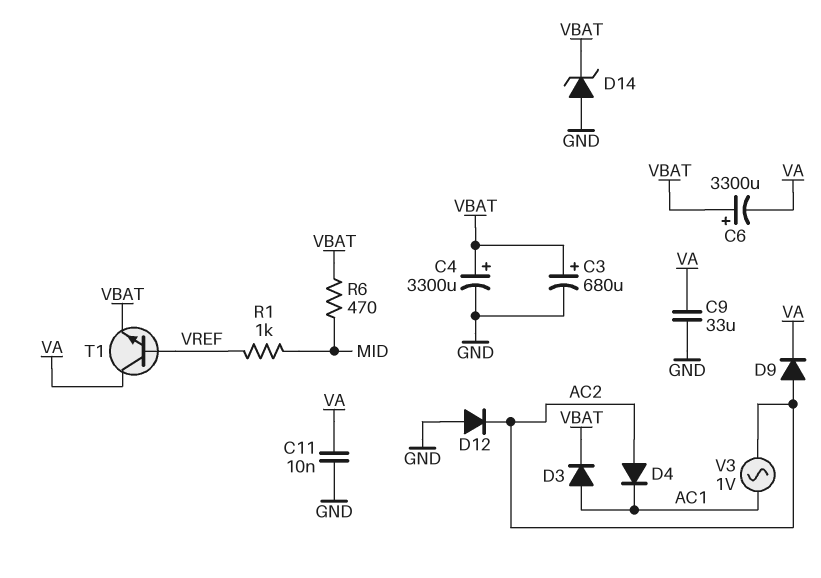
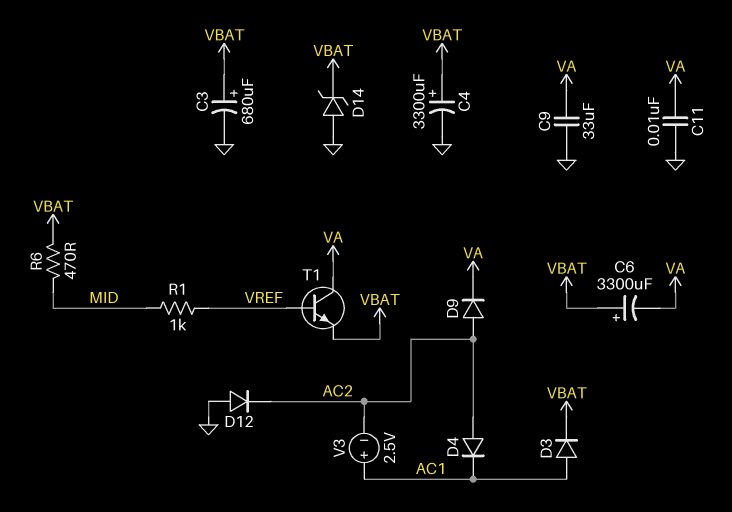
V3: AC 1V (AC1, AC2) -> 2.5V (plus AC1, minus AC2)

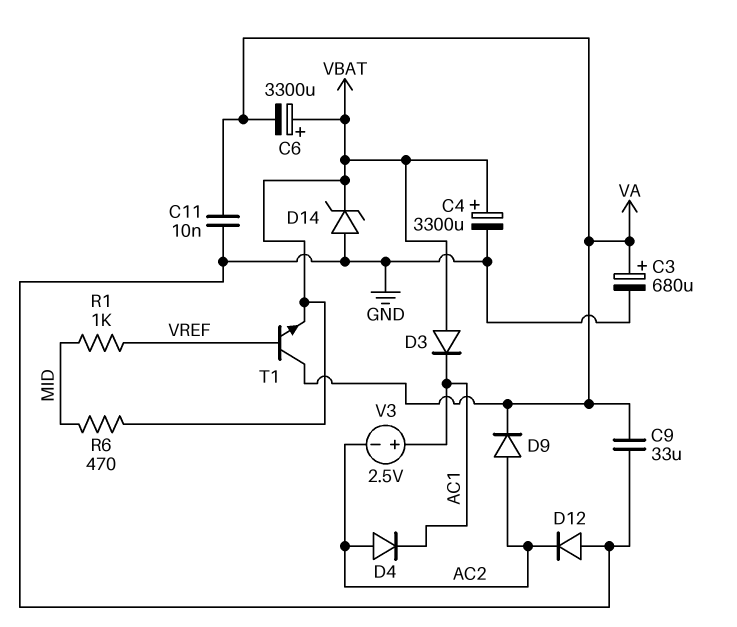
C3: 680uF (plus VBAT, minus GND) -> 680uF (plus VA, minus GND)
D3: diode (A AC1, K VBAT) -> diode (A VBAT, K AC1)

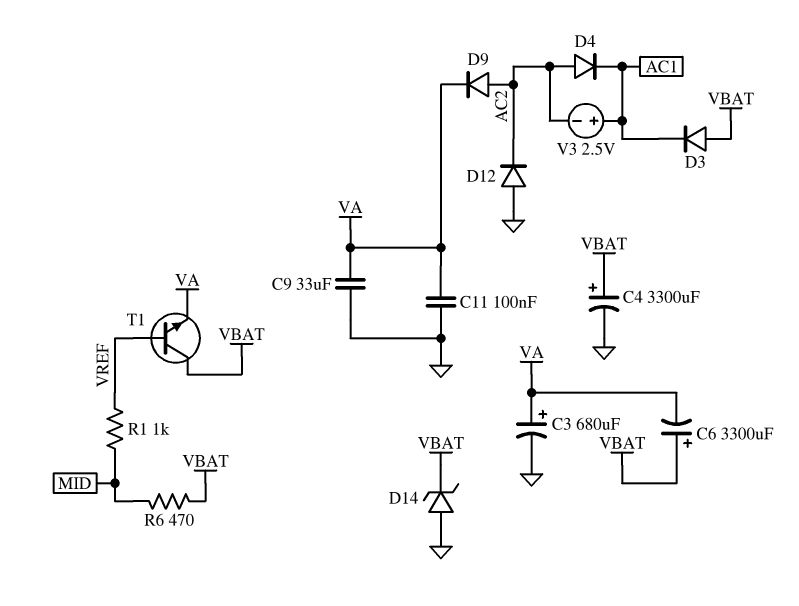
C11: 10nF (GND, VA) -> 100nF (GND, VA)
T1: NPN (B VREF, C VA, E VBAT) -> NPN (B VREF, C VBAT, E VA)

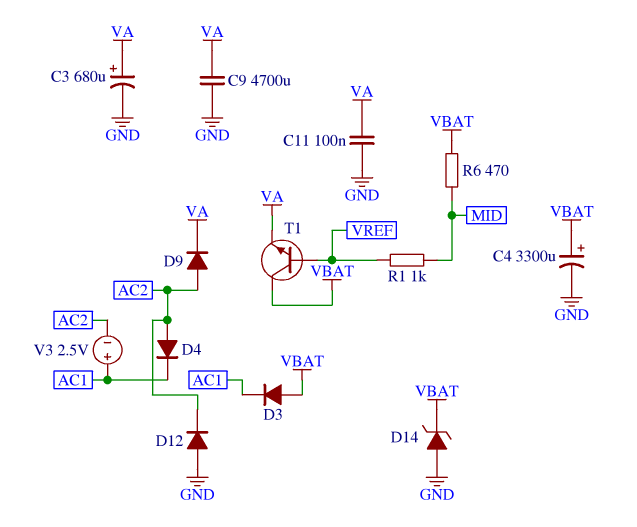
C6: 3300uF (plus VBAT, minus VA) -> none
C9: 33uF (GND, VA) -> 4700uF (GND, VA)

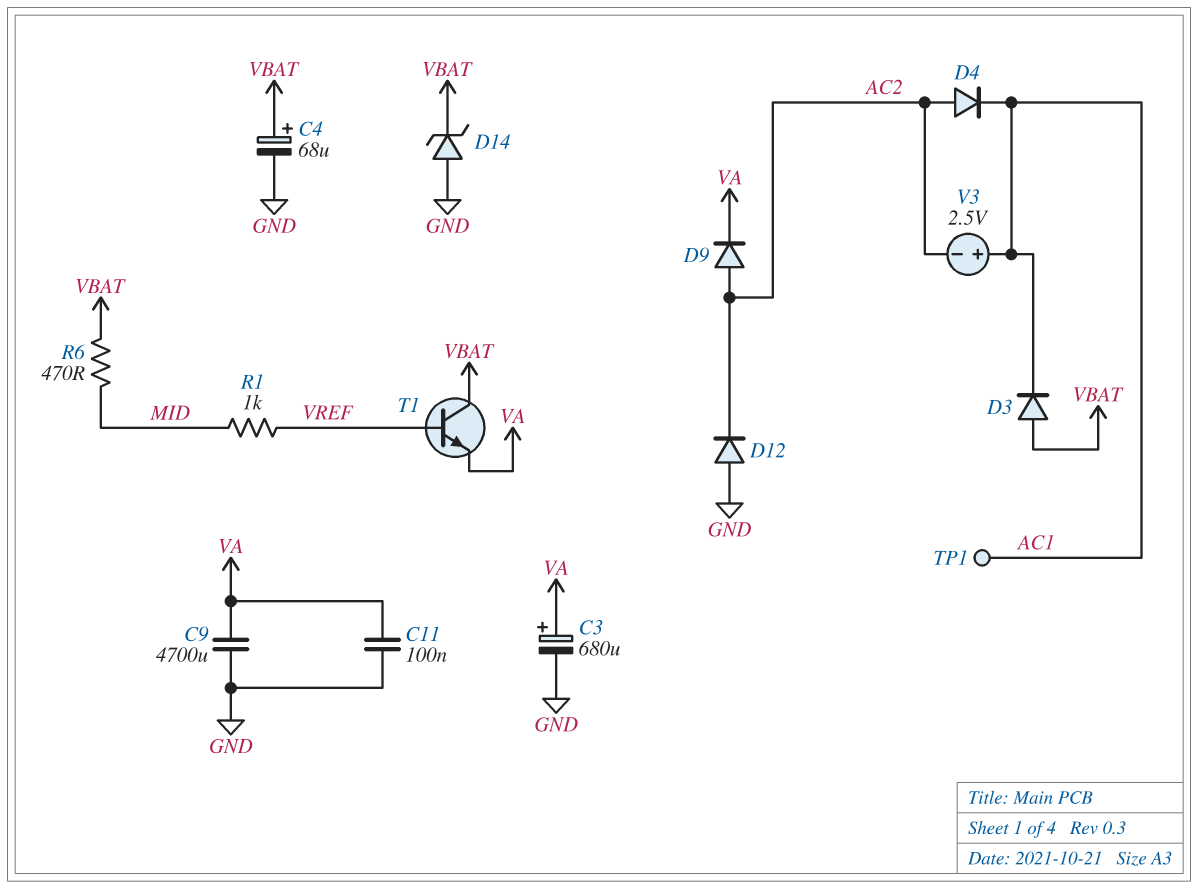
C4: 3300uF (plus VBAT, minus GND) -> 68uF (plus VBAT, minus GND)
TP1: none -> test point (AC1)

